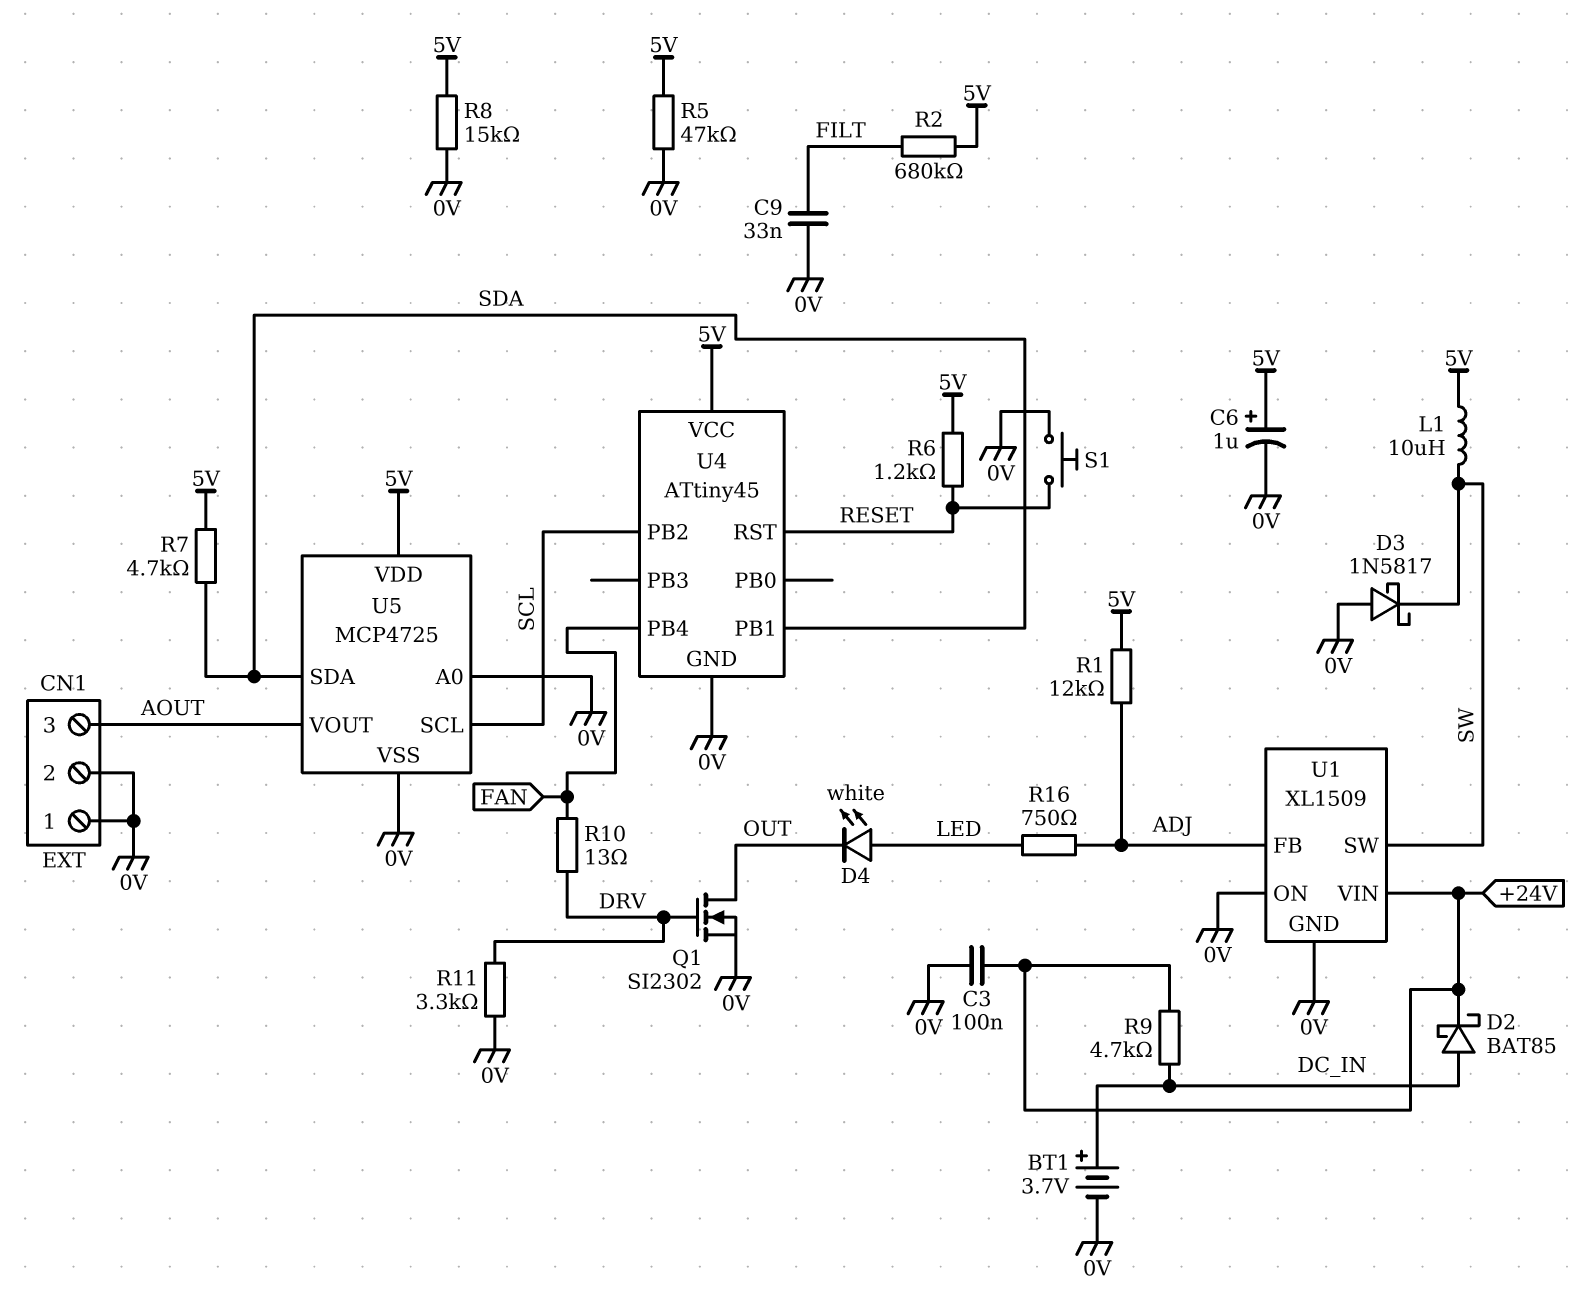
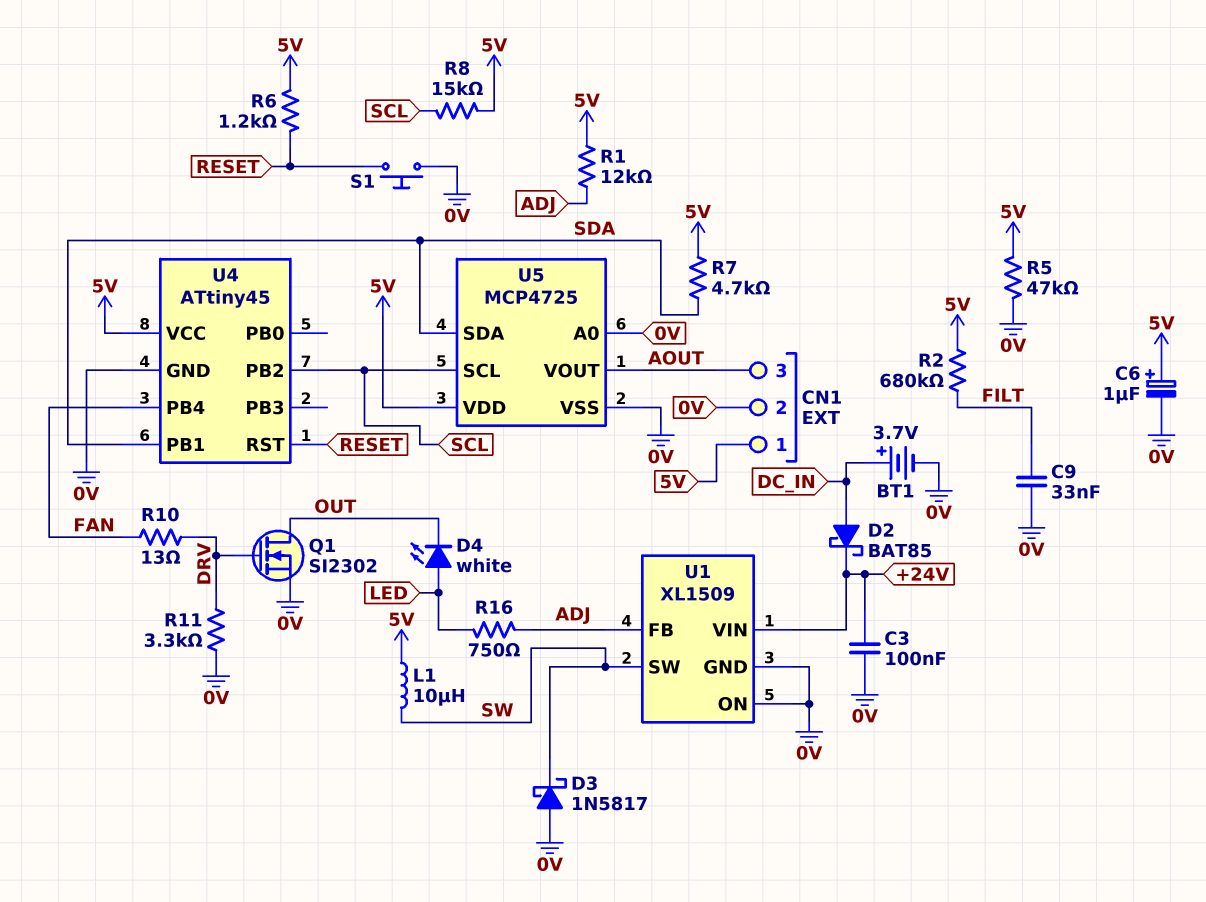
CN1 pin 1: 0V -> 5V
R8: 15k (0V, 5V) -> 15k (5V, SCL)
R9: 4.7k (+24V, DC_IN) -> none

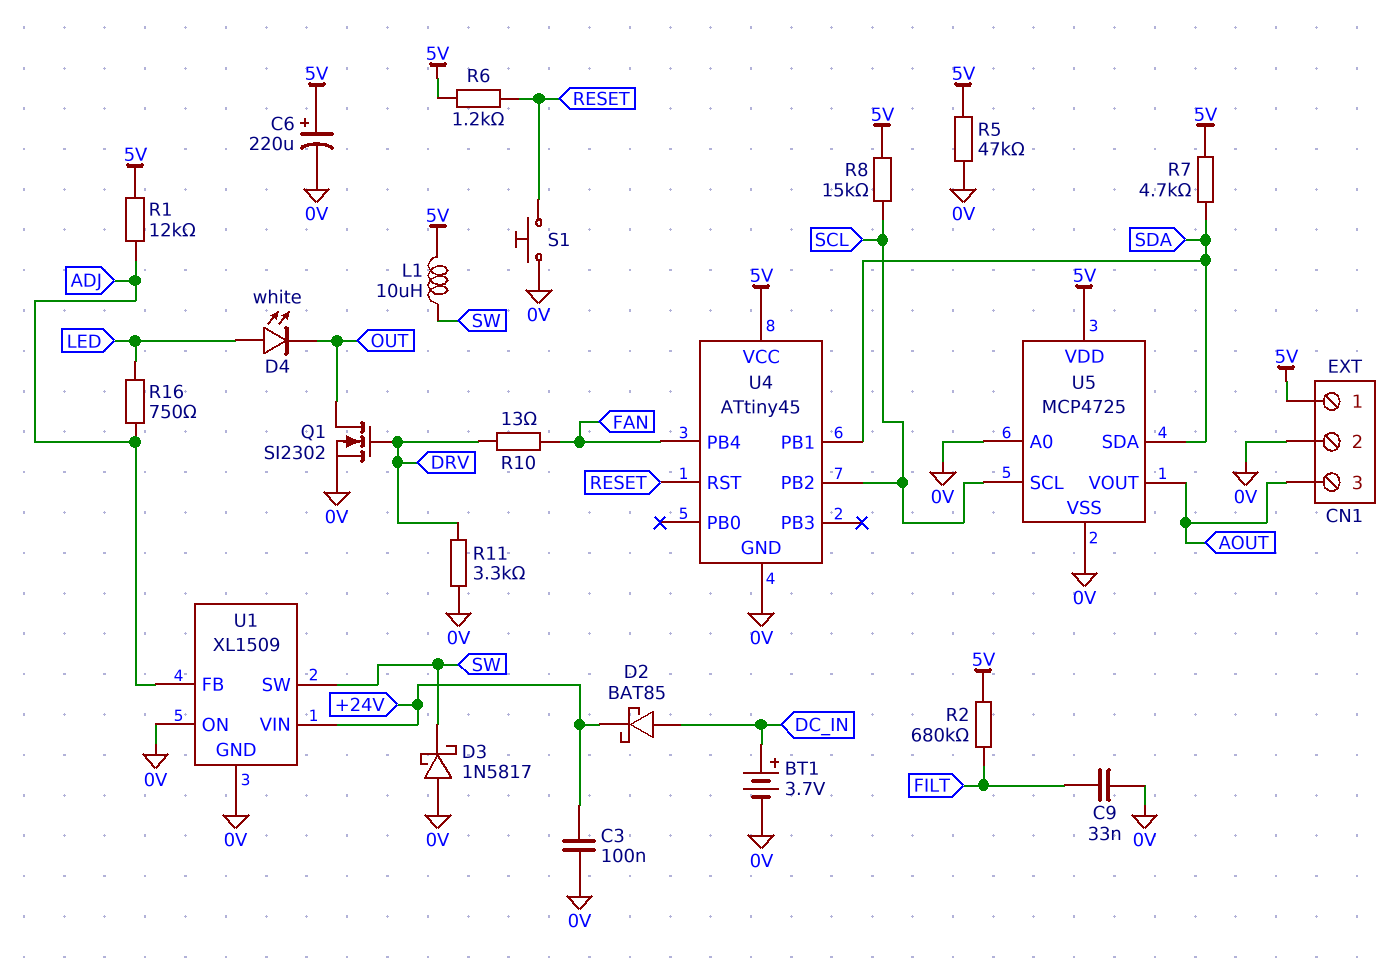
C6: 1uF (plus 5V, minus 0V) -> 220uF (plus 5V, minus 0V)

